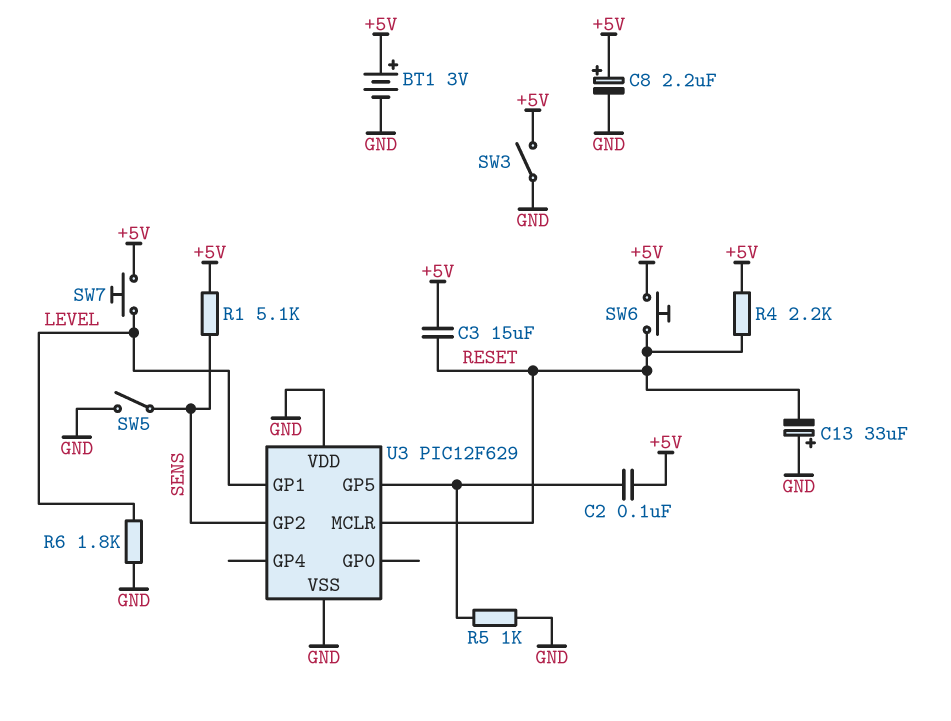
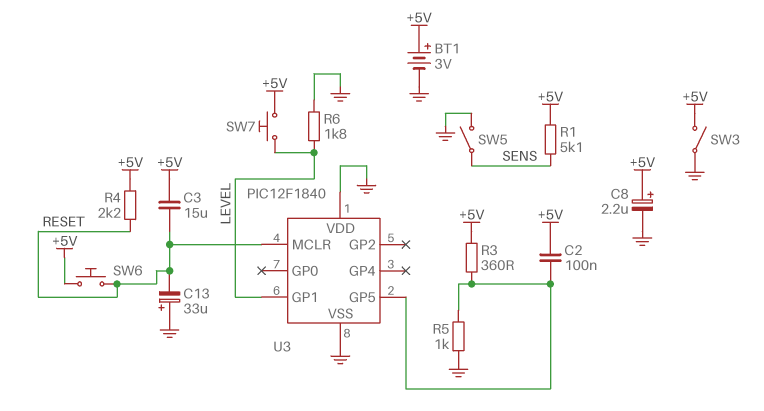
R3: none -> 360 (+5V, U3/GP5)
U3: PIC12F629 -> PIC12F1840
U3 pin GP2: SENS -> none

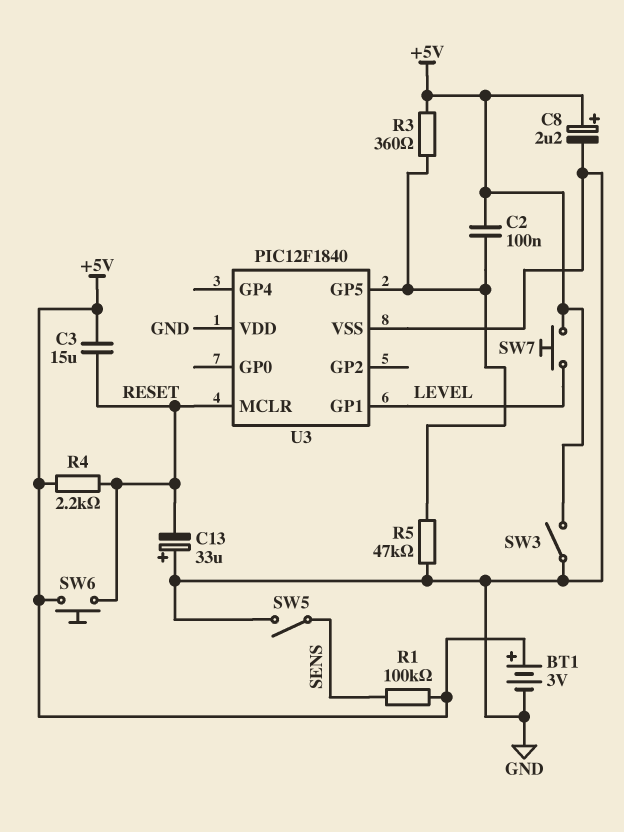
R1: 5.1k (+5V, SENS) -> 100k (+5V, SENS)
R5: 1k (GND, U3/GP5) -> 47k (GND, U3/GP5)
R6: 1.8k (GND, LEVEL) -> none

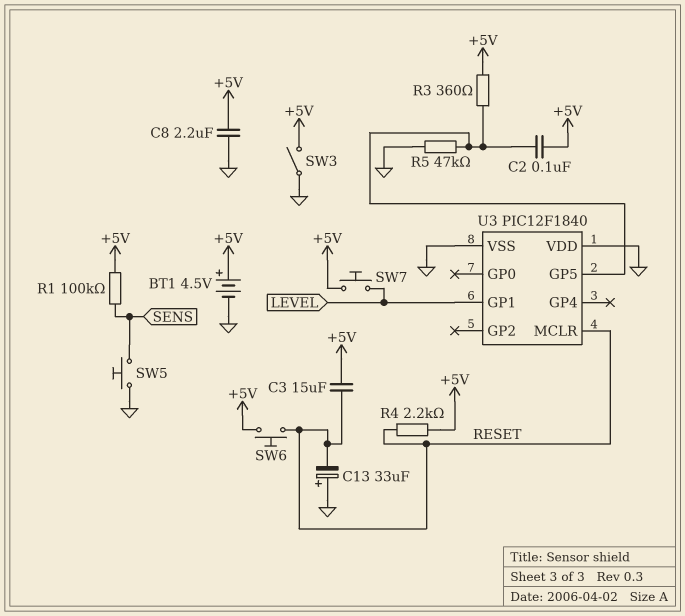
BT1: 3V (plus +5V, minus GND) -> 4.5V (plus +5V, minus GND)
C8: 2.2uF (plus +5V, minus GND) -> 2.2uF (+5V, GND)
SW5: switch (GND, SENS) -> button (GND, SENS)

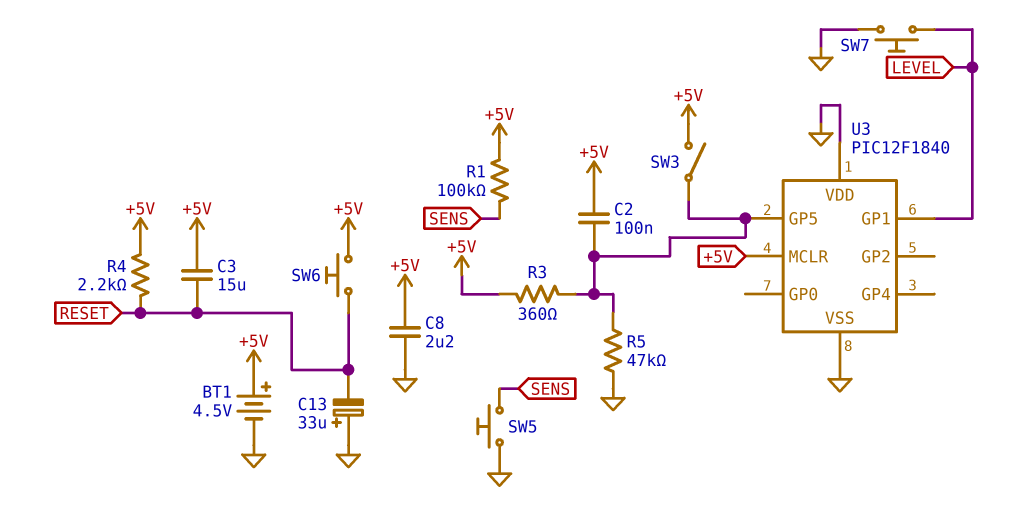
SW3: switch (+5V, GND) -> switch (+5V, U3/GP5)
SW7: button (+5V, LEVEL) -> button (GND, LEVEL)
U3 pin MCLR: RESET -> +5V

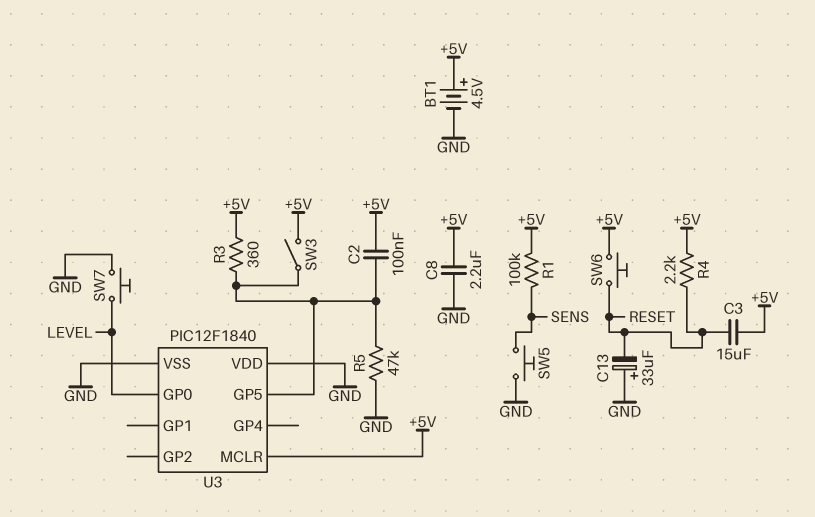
U3 pin GP0: none -> LEVEL
U3 pin GP1: LEVEL -> none

